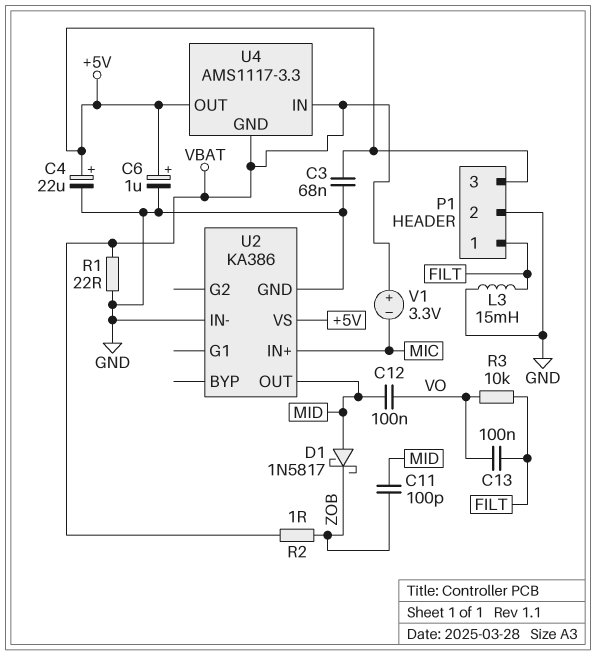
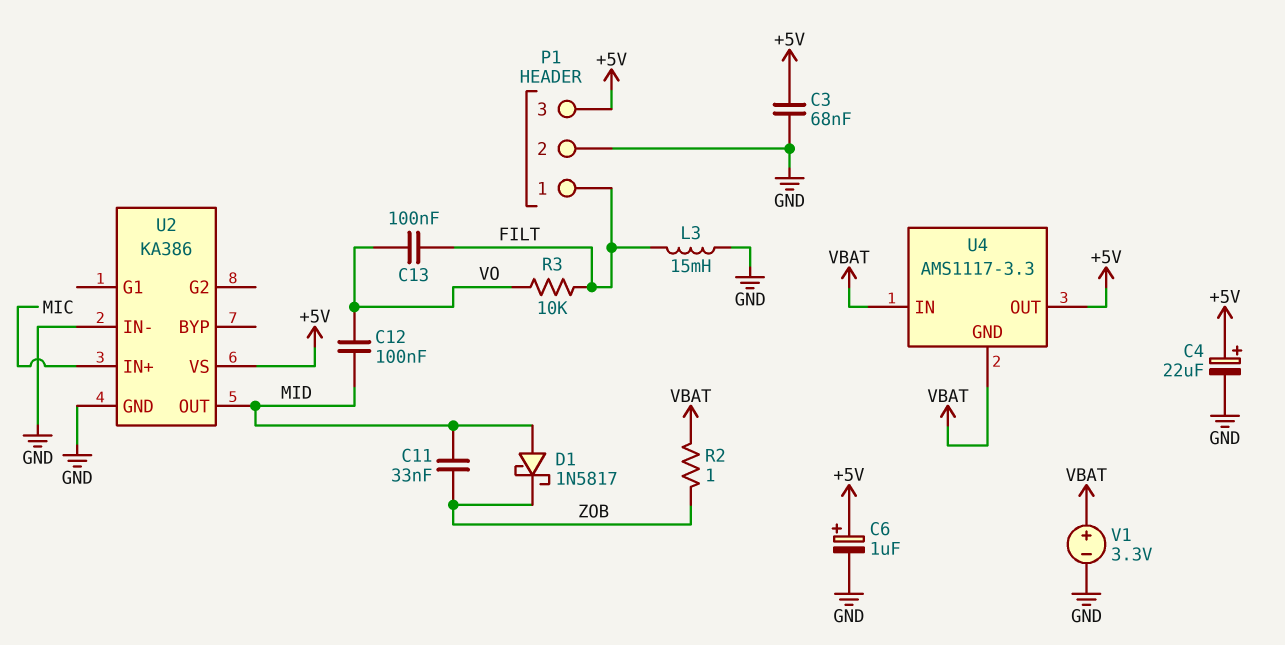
C11: 100pF (MID, ZOB) -> 33nF (MID, ZOB)
R1: 22 (GND, VBAT) -> none
V1: 3.3V (plus VBAT, minus MIC) -> 3.3V (plus VBAT, minus GND)

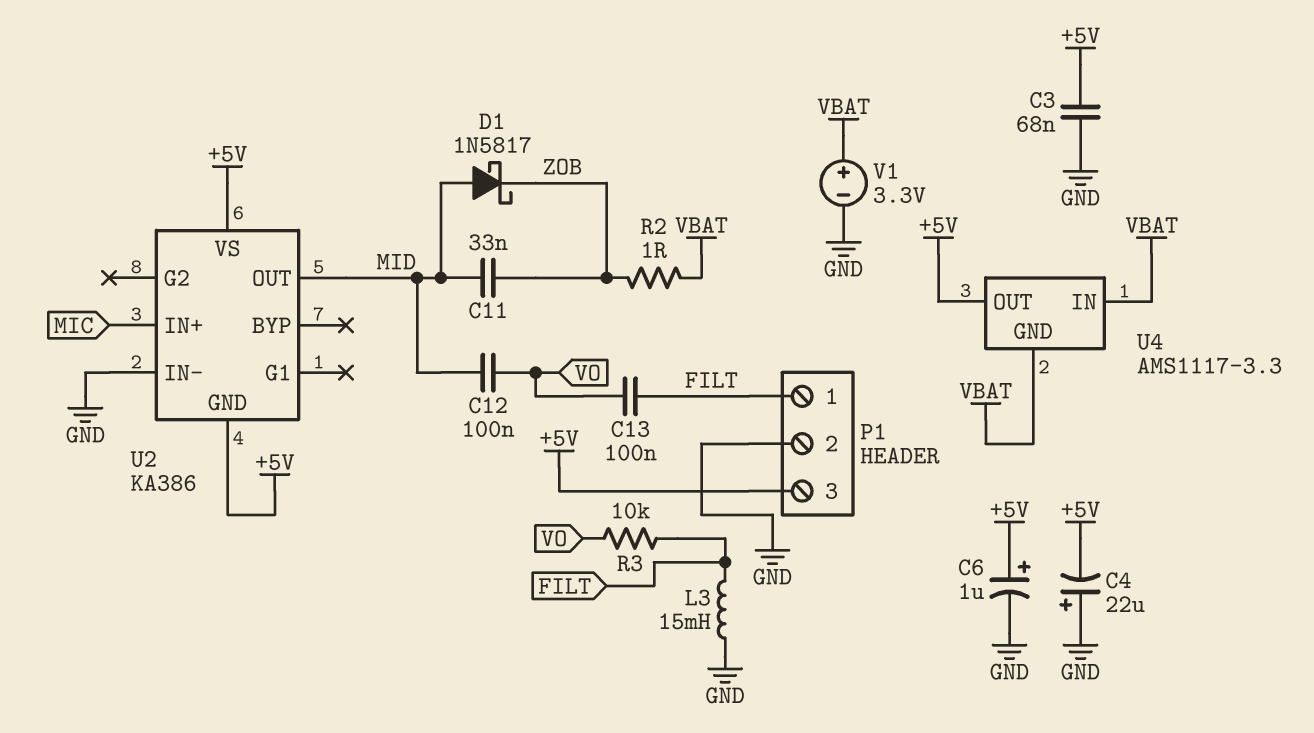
C4: 22uF (plus +5V, minus GND) -> 22uF (plus GND, minus +5V)
U2 pin GND: GND -> +5V

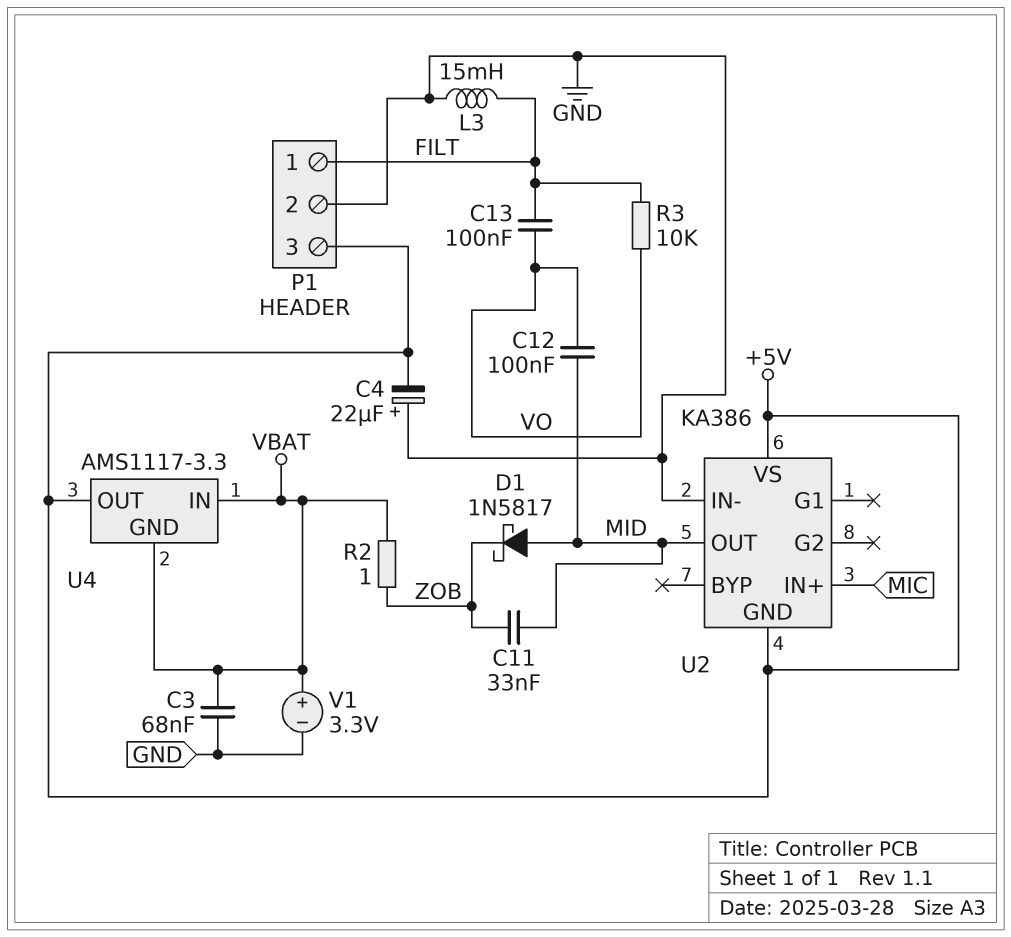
C3: 68nF (+5V, GND) -> 68nF (GND, VBAT)
C6: 1uF (plus +5V, minus GND) -> none

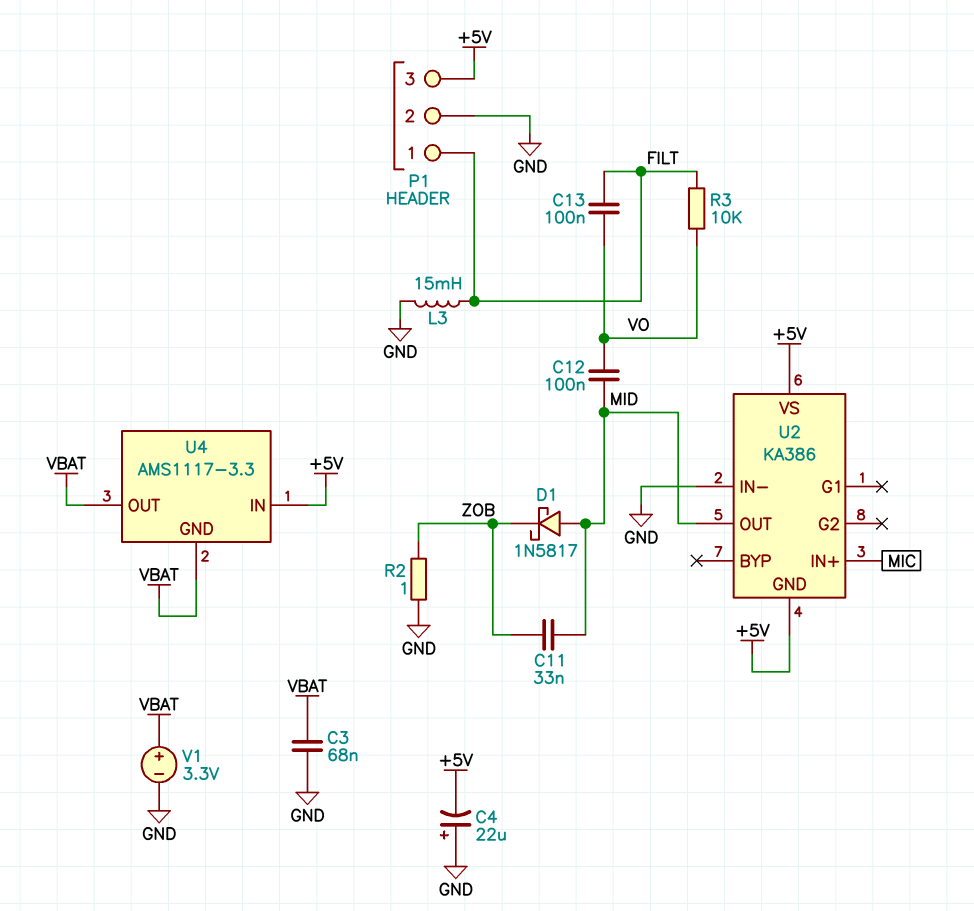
R2: 1 (VBAT, ZOB) -> 1 (GND, ZOB)
U4 pin IN: VBAT -> +5V
U4 pin OUT: +5V -> VBAT

